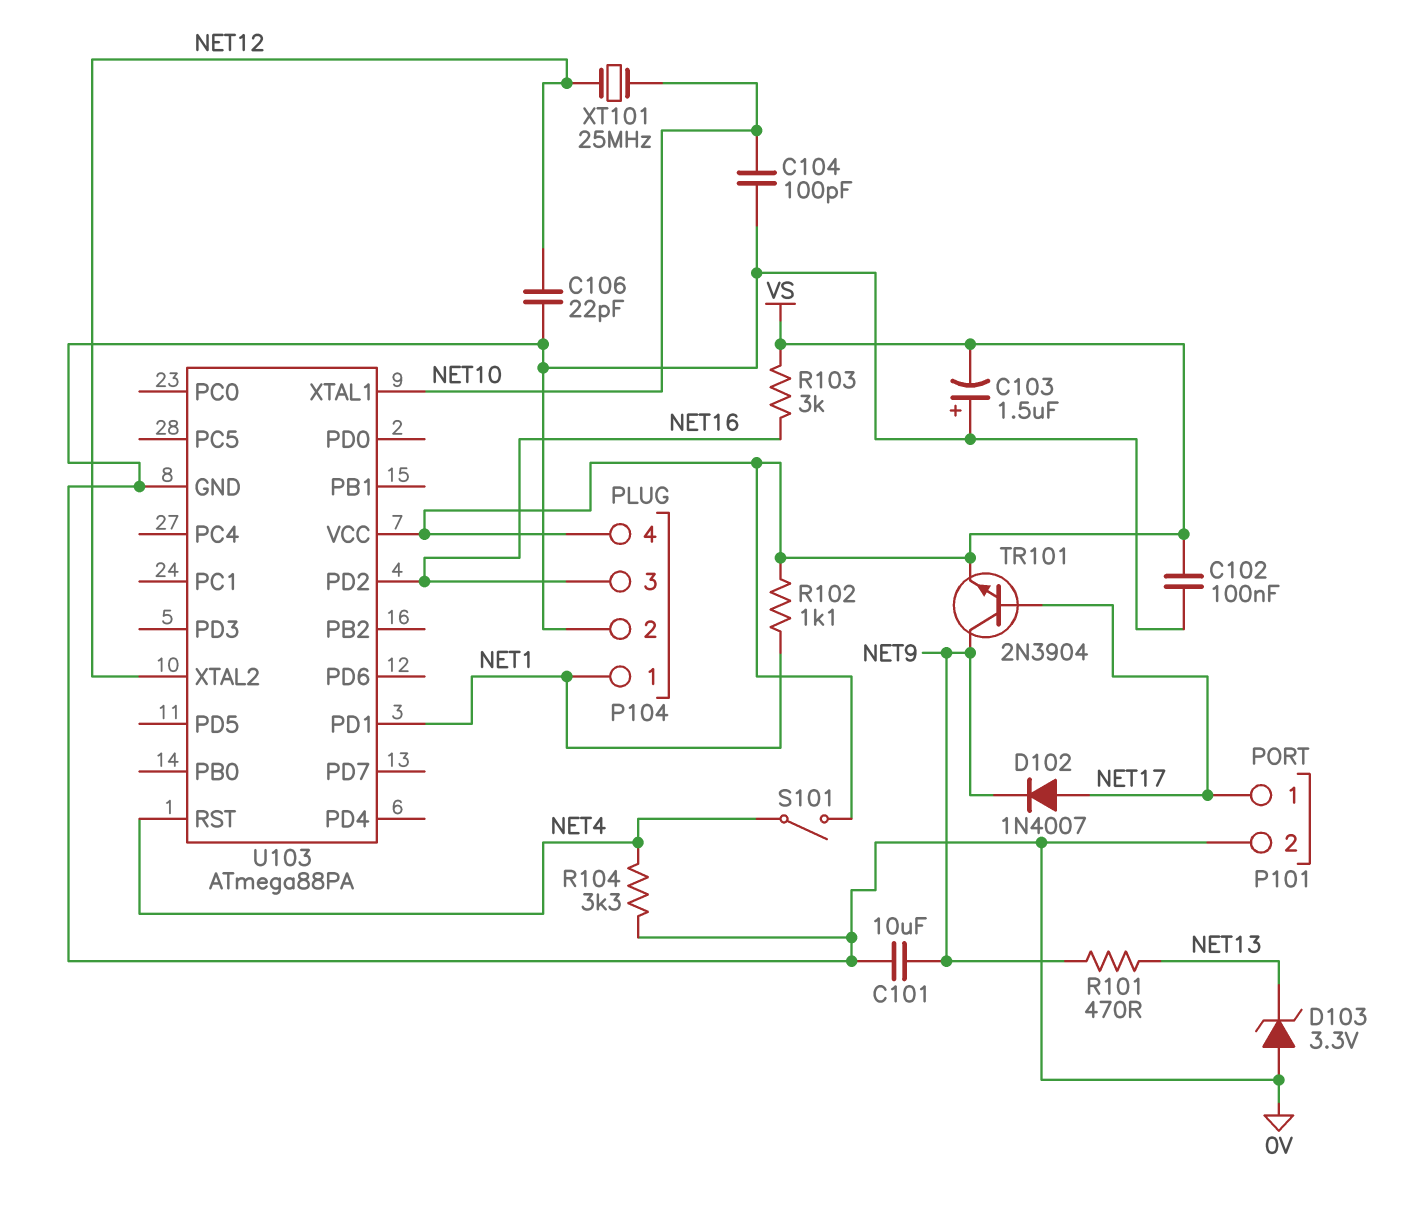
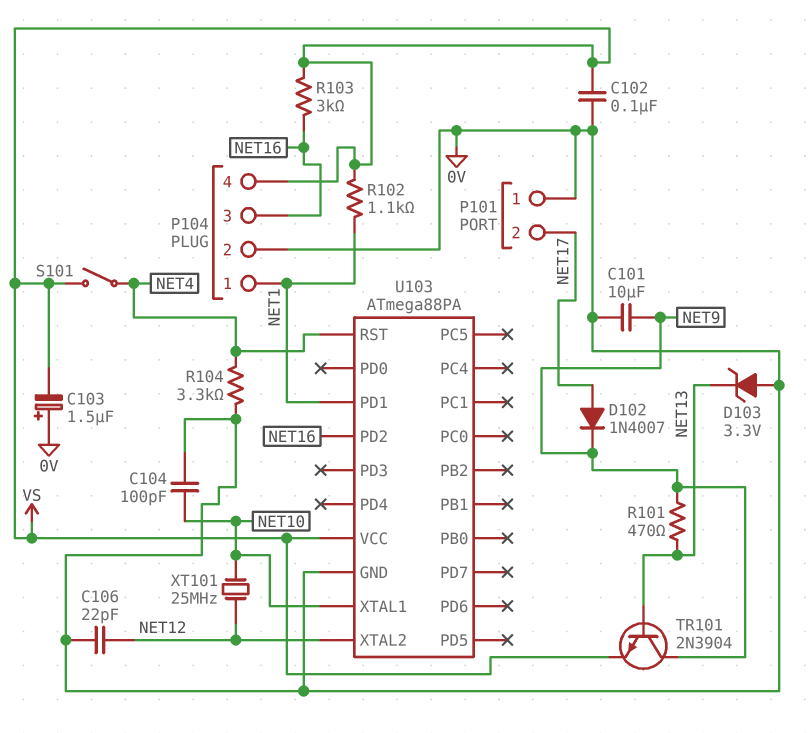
P101 pin 1: NET17 -> 0V
P101 pin 2: 0V -> NET17
TR101: NPN 2N3904 (B NET17, C NET9, E VS) -> NPN 2N3904 (B NET13, C NET9, E VS)

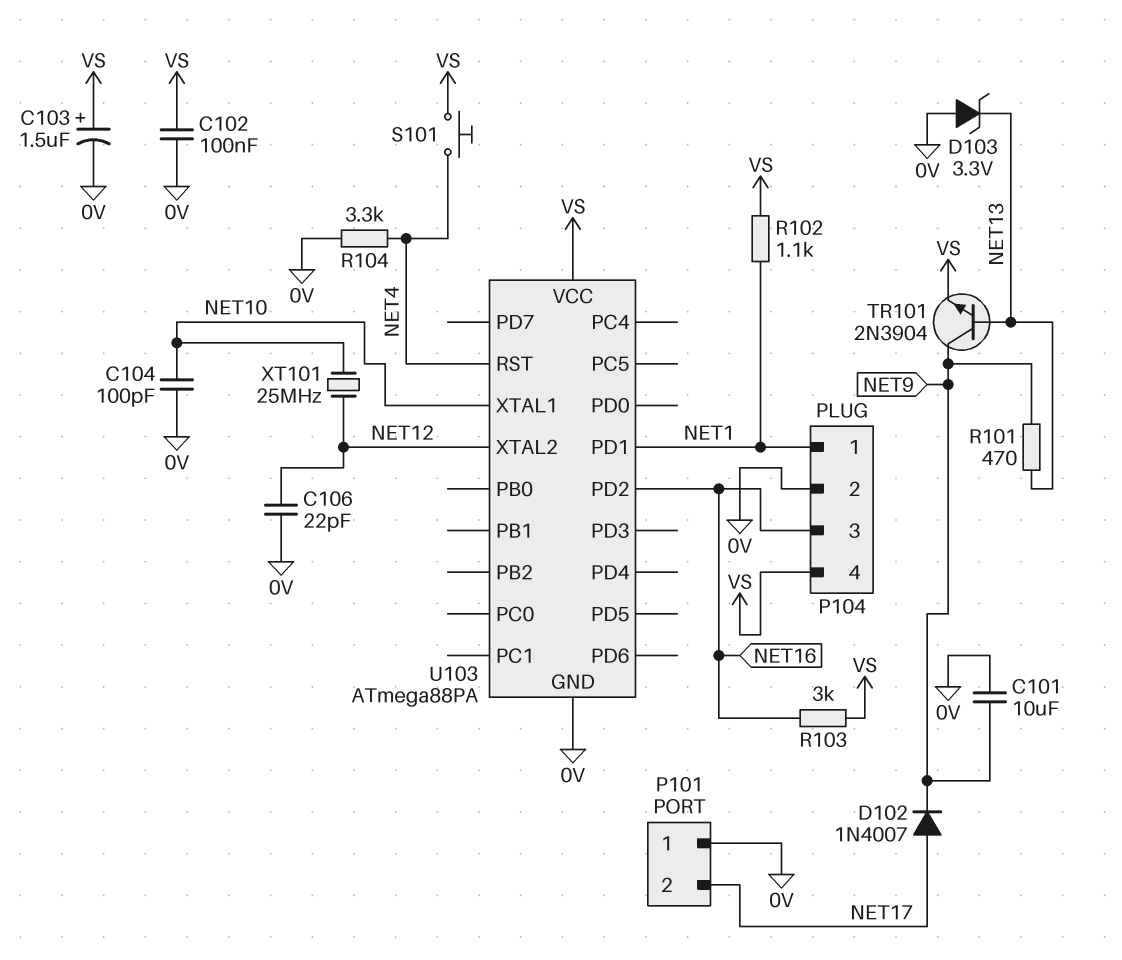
C103: 1.5uF (plus 0V, minus VS) -> 1.5uF (plus VS, minus 0V)
S101: switch (NET4, VS) -> button (NET4, VS)

